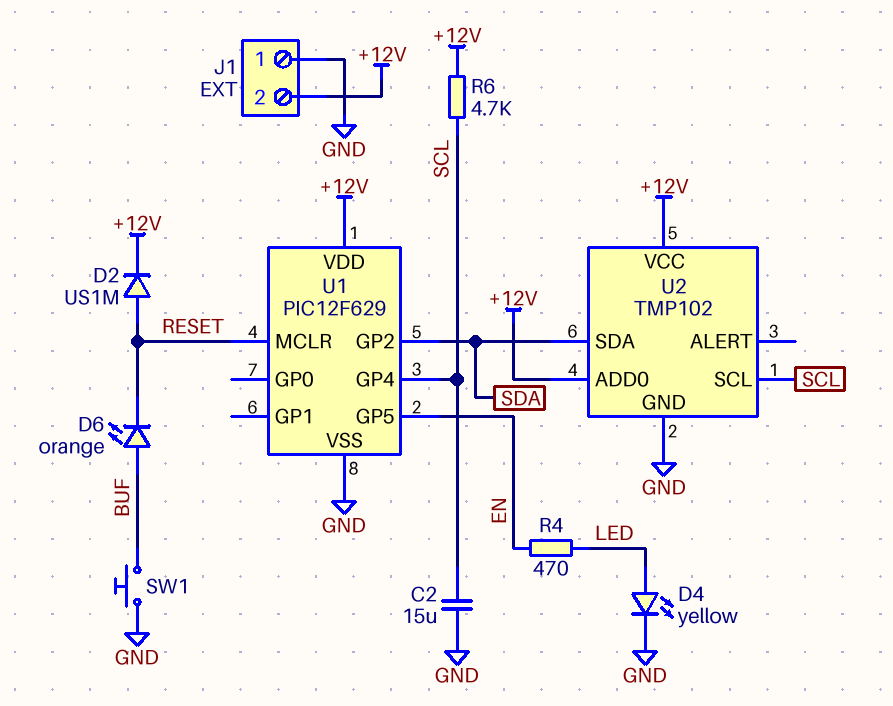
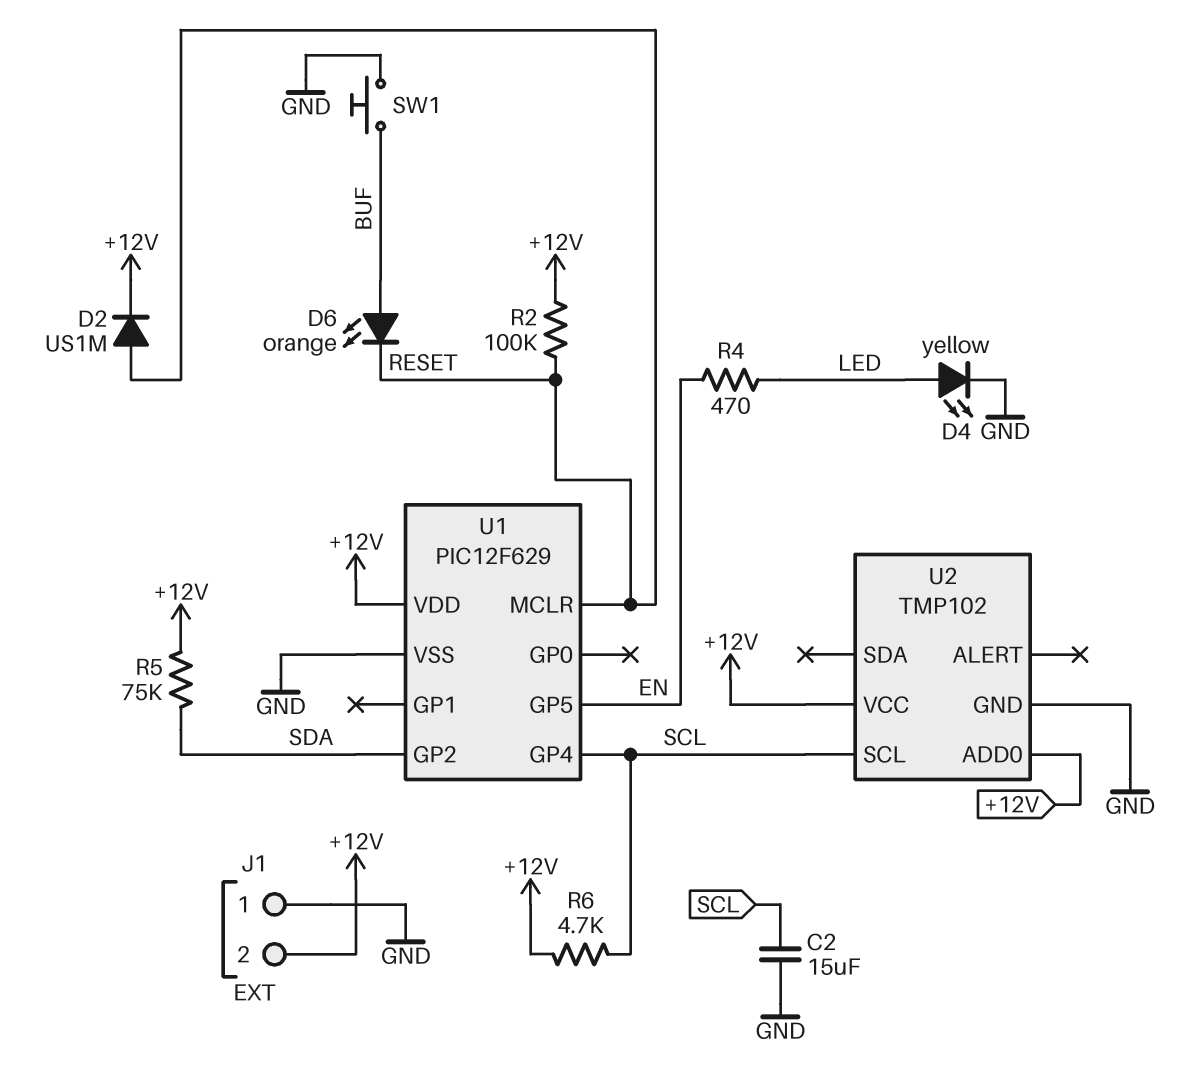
R2: none -> 100k (+12V, RESET)
R5: none -> 75k (+12V, SDA)
U2 pin SDA: SDA -> none

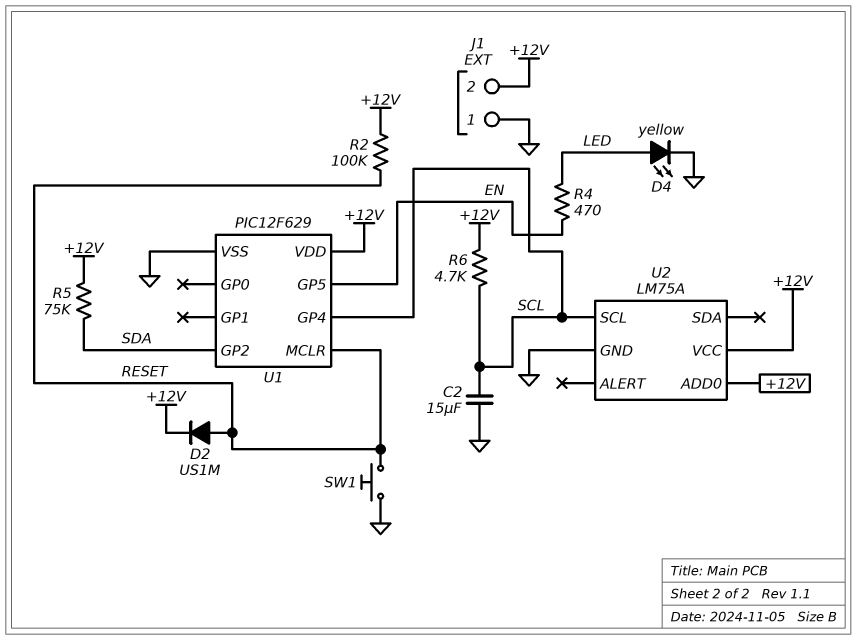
D6: LED orange (A BUF, K RESET) -> none
SW1: button (BUF, GND) -> button (GND, RESET)
U2: TMP102 -> LM75A

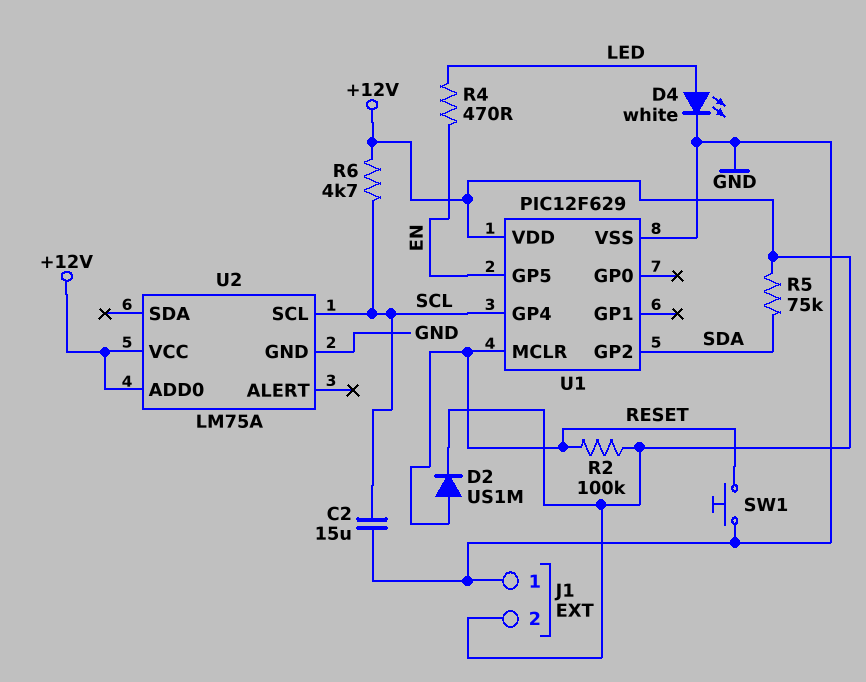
D4: LED yellow (A LED, K GND) -> LED white (A LED, K GND)

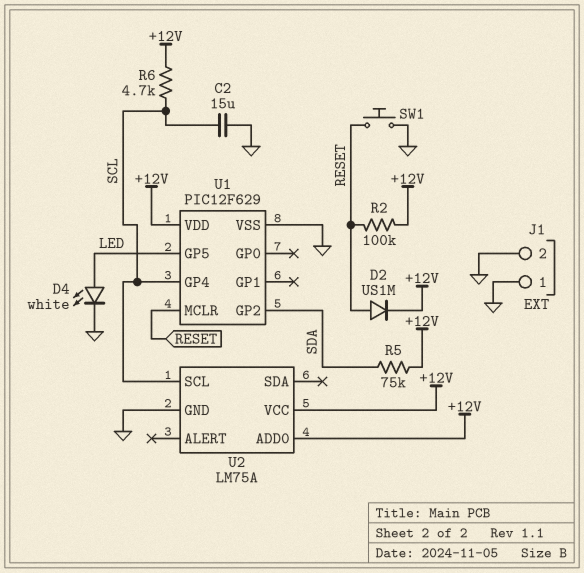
J1 pin 2: +12V -> GND
R4: 470 (EN, LED) -> none
U1 pin GP5: EN -> LED

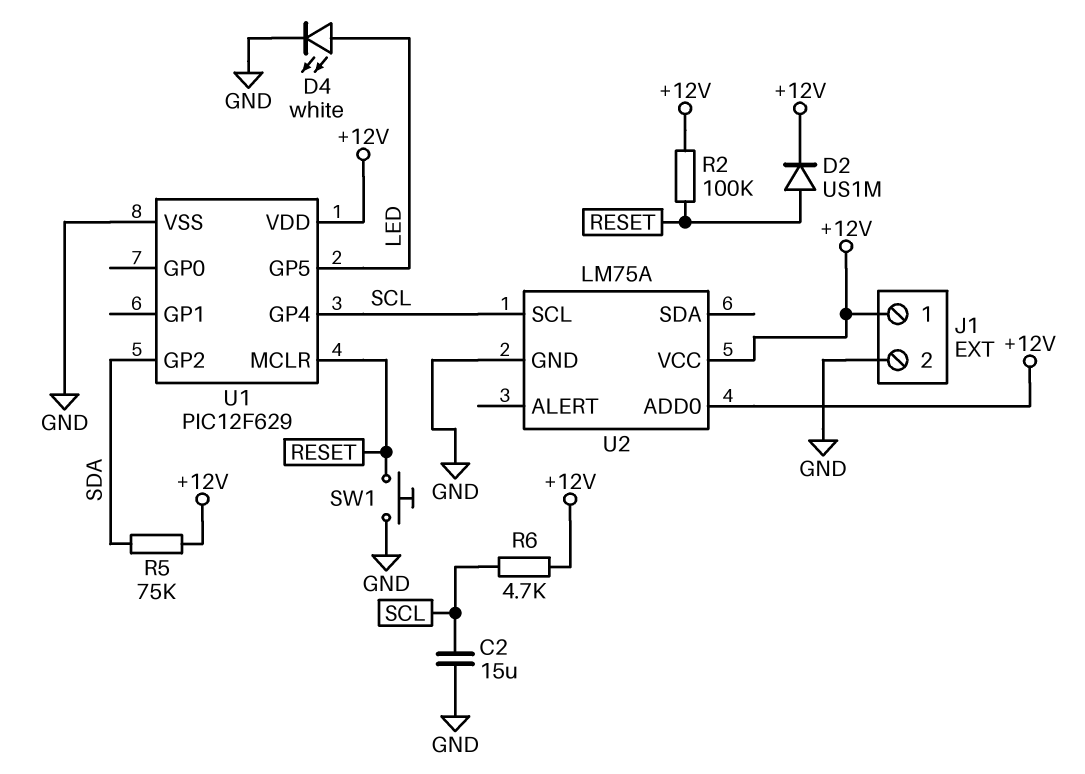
J1 pin 1: GND -> +12V

